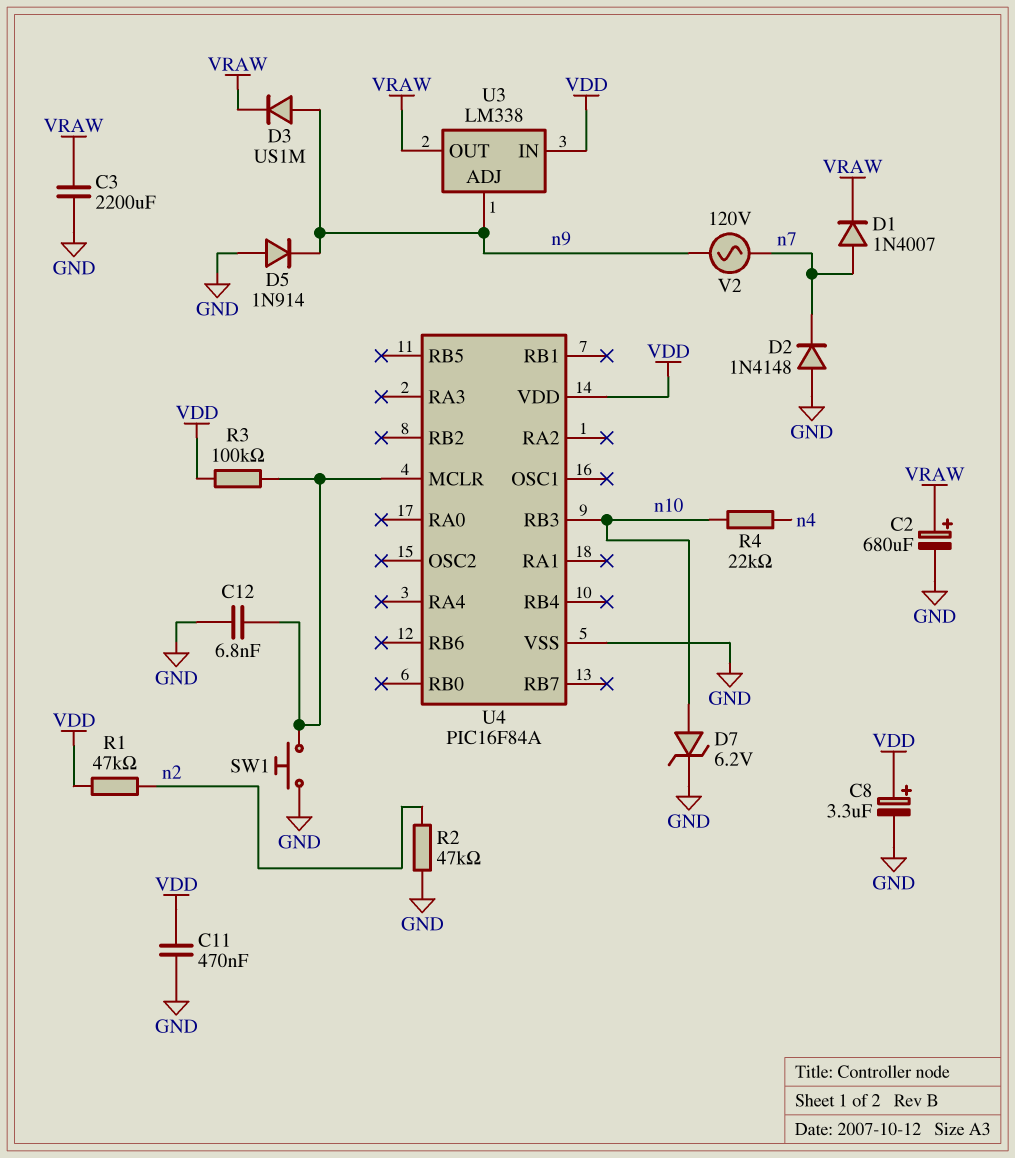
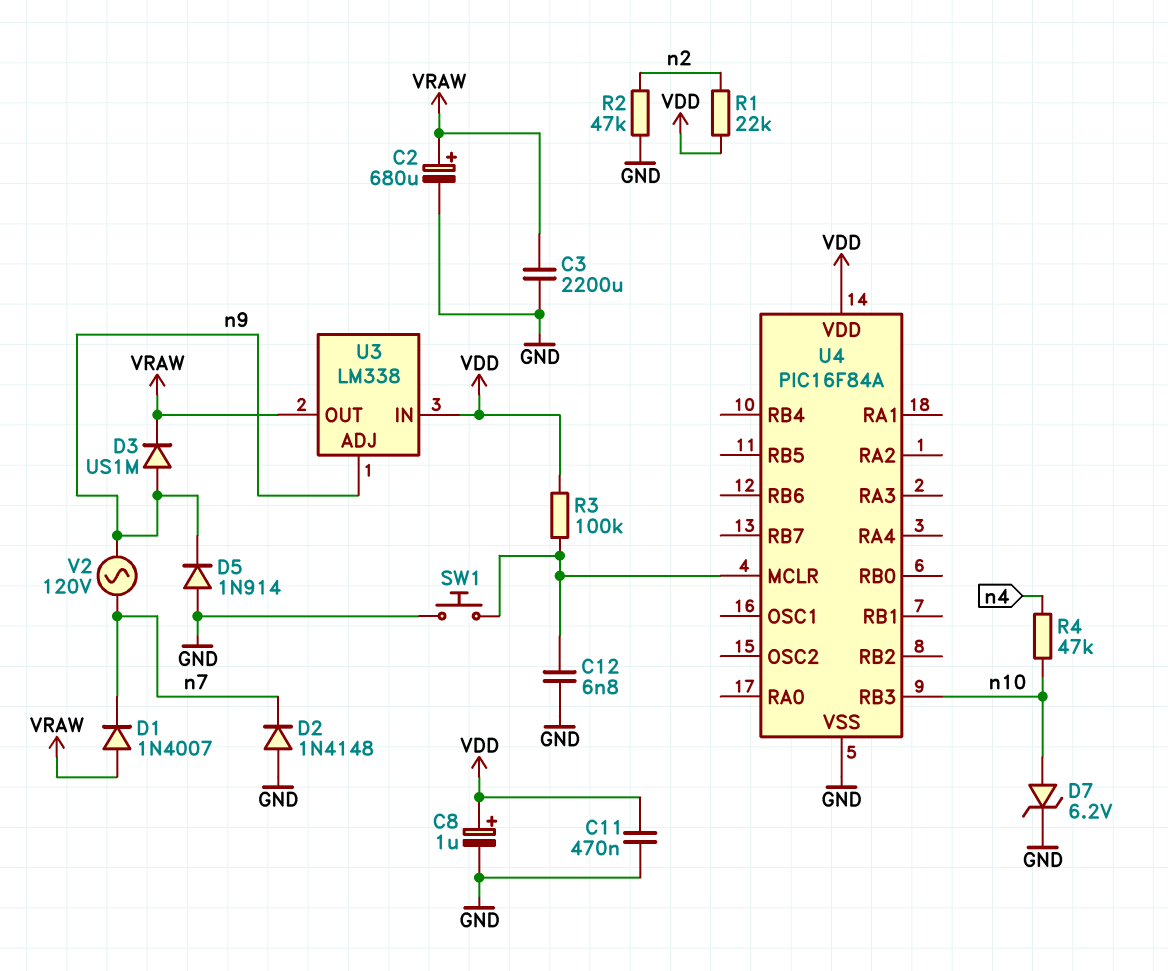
C8: 3.3uF (plus VDD, minus GND) -> 1uF (plus VDD, minus GND)
D1: diode 1N4007 (A n7, K VRAW) -> diode 1N4007 (A VRAW, K n7)
R1: 47k (VDD, n2) -> 22k (VDD, n2)
R4: 22k (n4, n10) -> 47k (n4, n10)

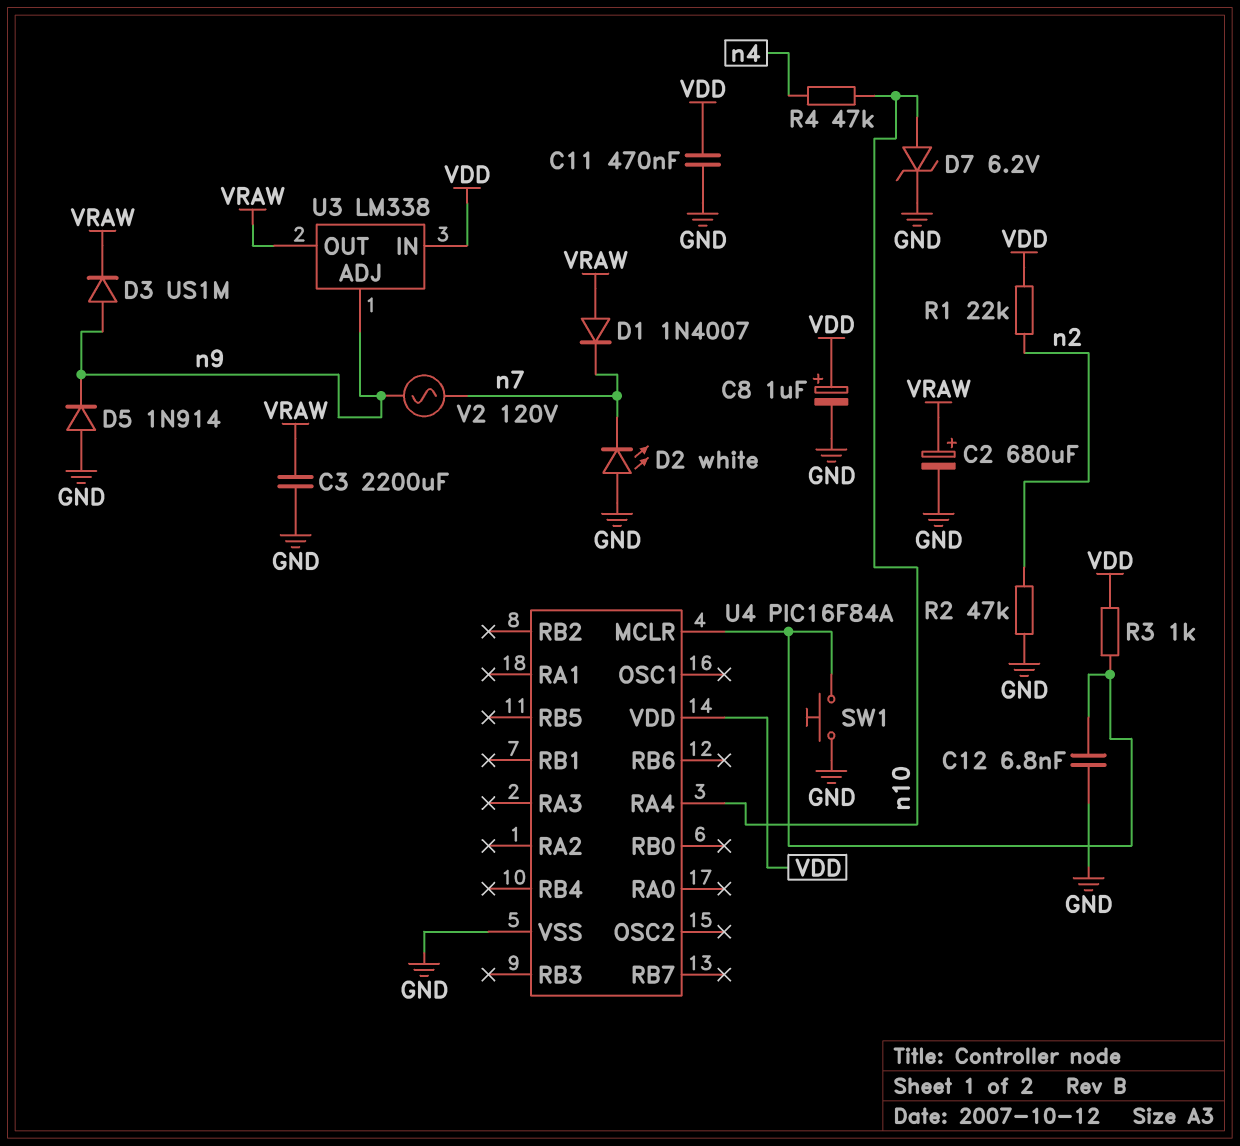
D2: diode 1N4148 (A GND, K n7) -> LED white (A GND, K n7)
R3: 100k (U4/MCLR, VDD) -> 1k (U4/MCLR, VDD)
U4 pin RA4: none -> n10
U4 pin RB3: n10 -> none

